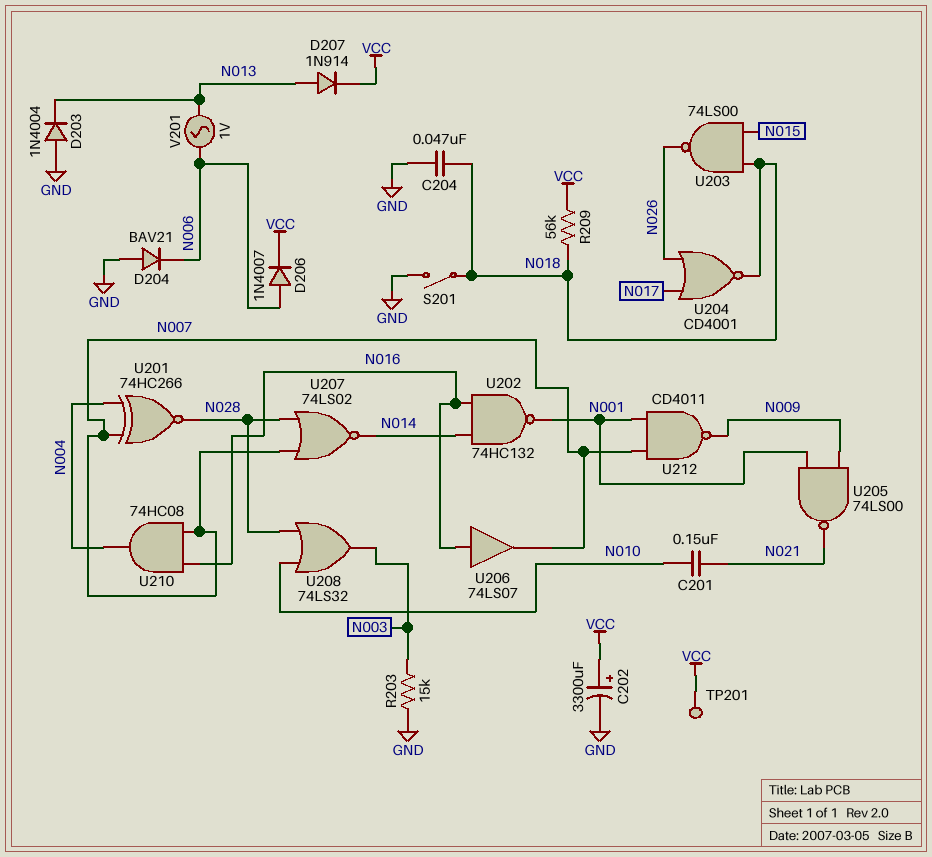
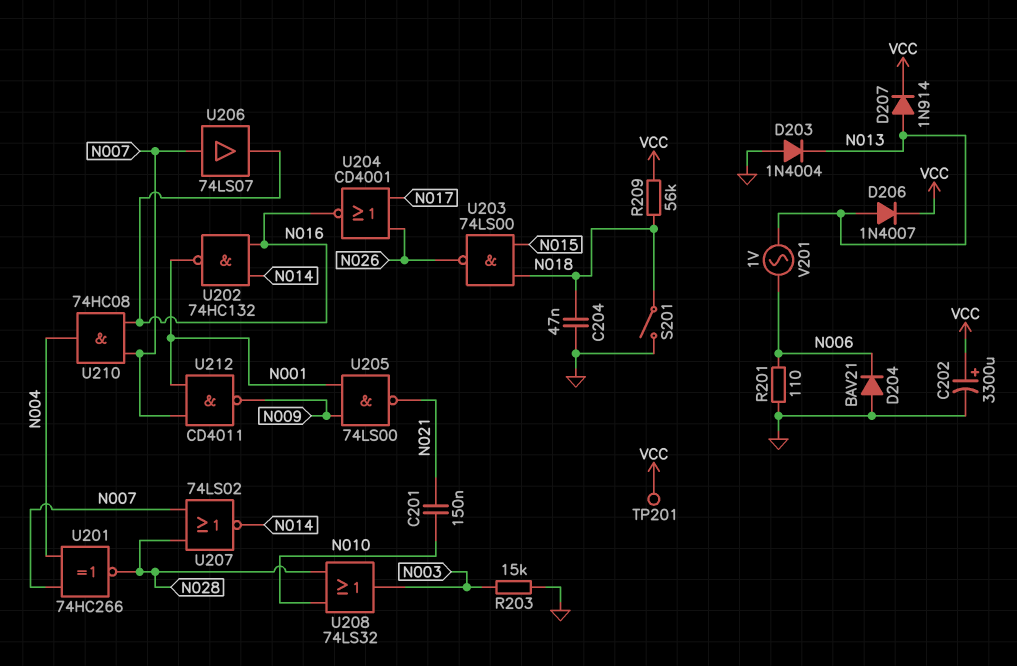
D206: diode 1N4007 (A N006, K VCC) -> diode 1N4007 (A N013, K VCC)
R201: none -> 110 (GND, N006)
U204: NOR CD4001 (in N017, in N026, out N018) -> NOR CD4001 (in N017, in N026, out N016)
U206: buffer 74LS07 (in N016, out N007) -> buffer 74LS07 (in N007, out N016)

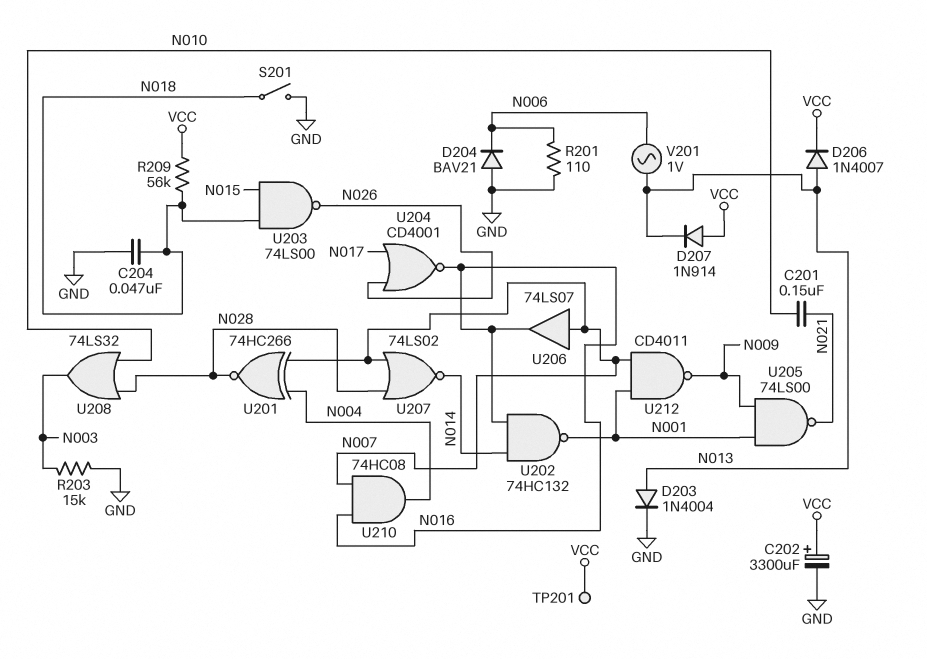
D203: diode 1N4004 (A GND, K N013) -> diode 1N4004 (A N013, K GND)
D207: diode 1N914 (A N013, K VCC) -> diode 1N914 (A VCC, K N013)

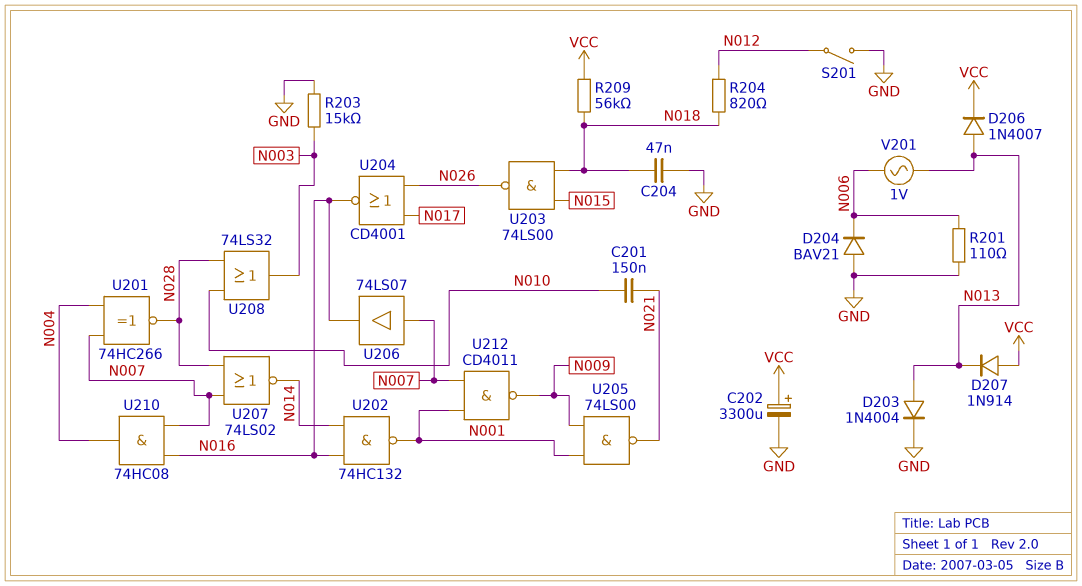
R204: none -> 820 (N012, N018)
S201: switch (GND, N018) -> switch (GND, N012)
TP201: test point (VCC) -> none

